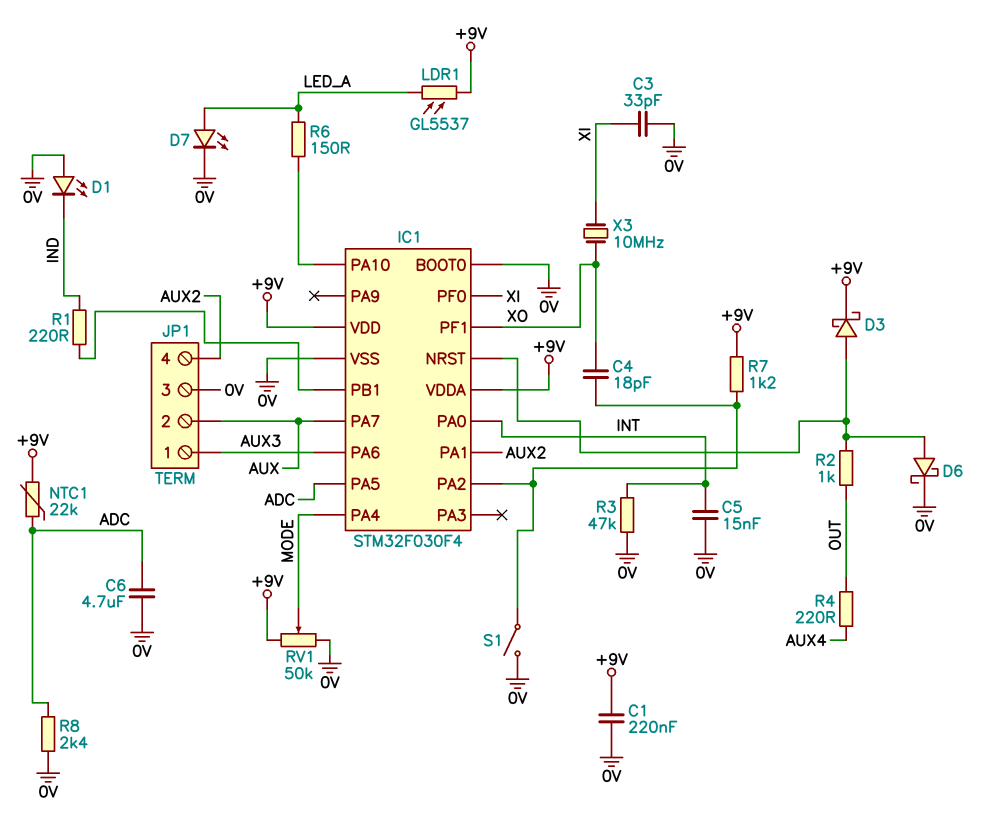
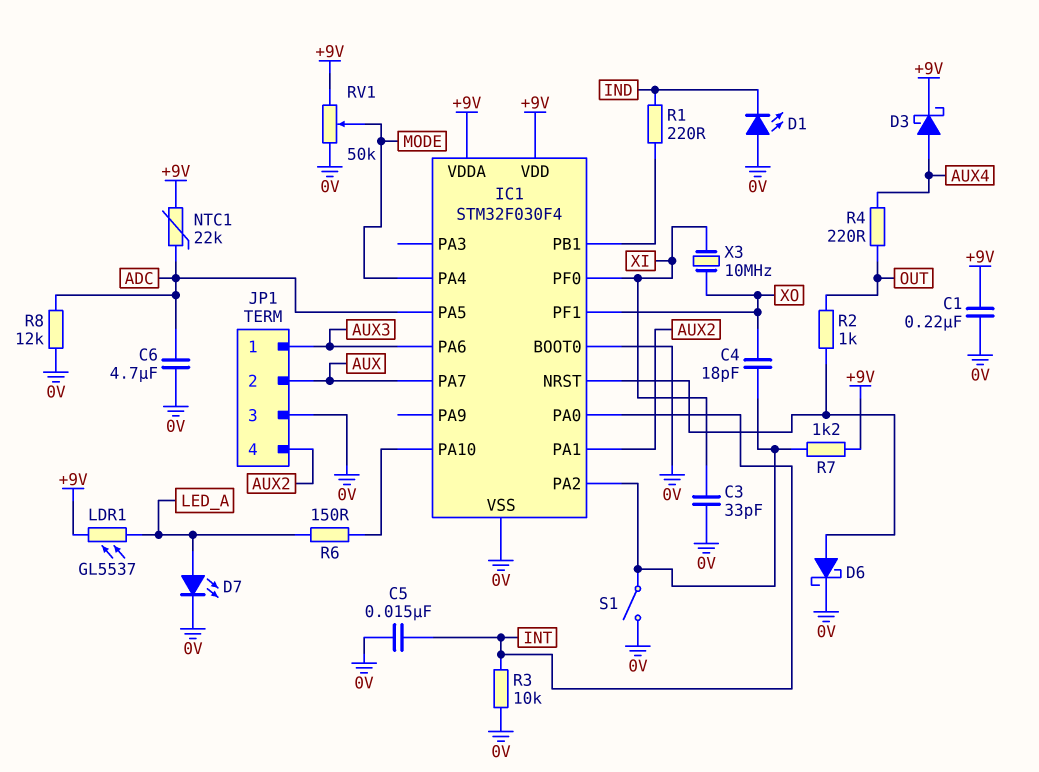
D3: schottky (A IC1/NRST, K +9V) -> schottky (A AUX4, K +9V)
R3: 47k (0V, INT) -> 10k (0V, INT)
R8: 2.4k (0V, ADC) -> 12k (0V, ADC)

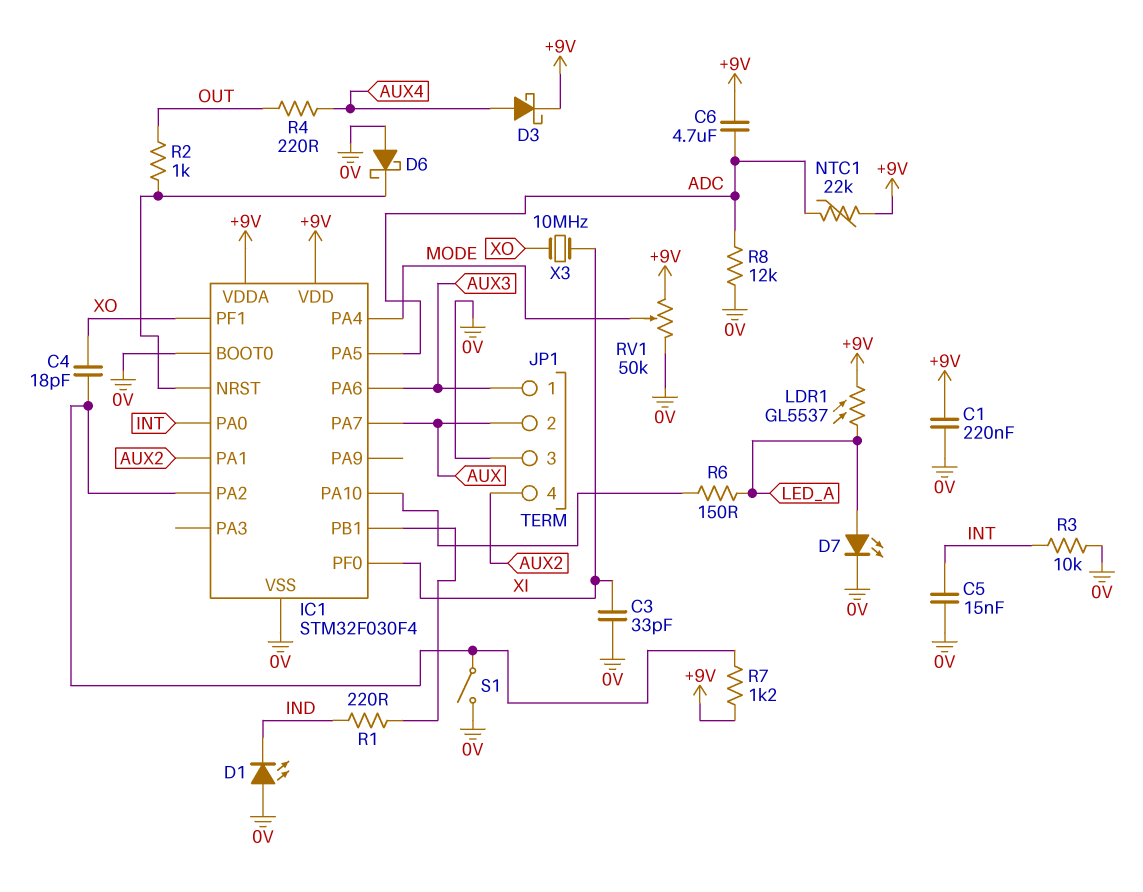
C6: 4.7uF (0V, ADC) -> 4.7uF (+9V, ADC)
D6: schottky (A IC1/NRST, K 0V) -> schottky (A 0V, K IC1/NRST)

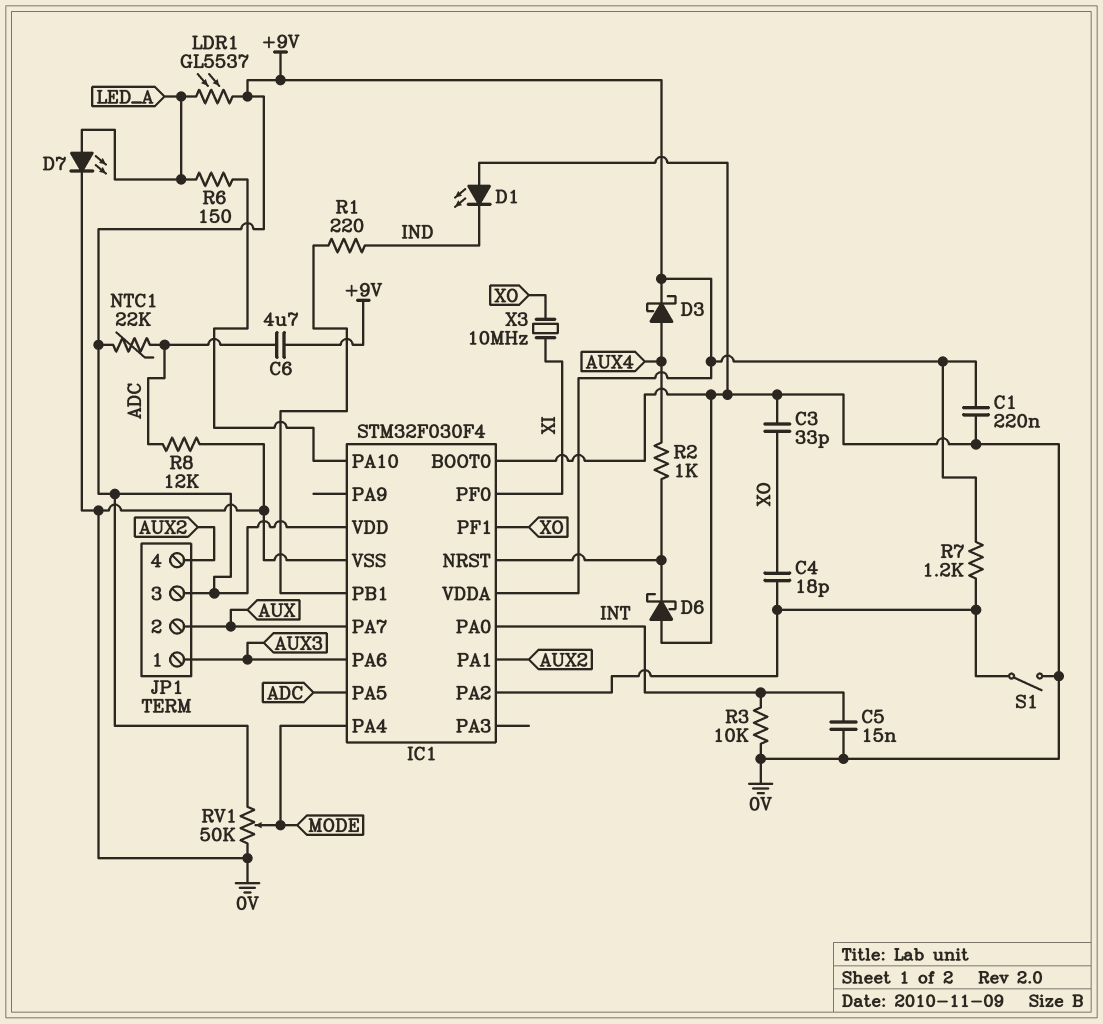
C3: 33pF (0V, XI) -> 33pF (0V, XO)
JP1 pin 3: 0V -> +9V
R2: 1k (IC1/NRST, OUT) -> 1k (AUX4, IC1/NRST)
R4: 220 (AUX4, OUT) -> none

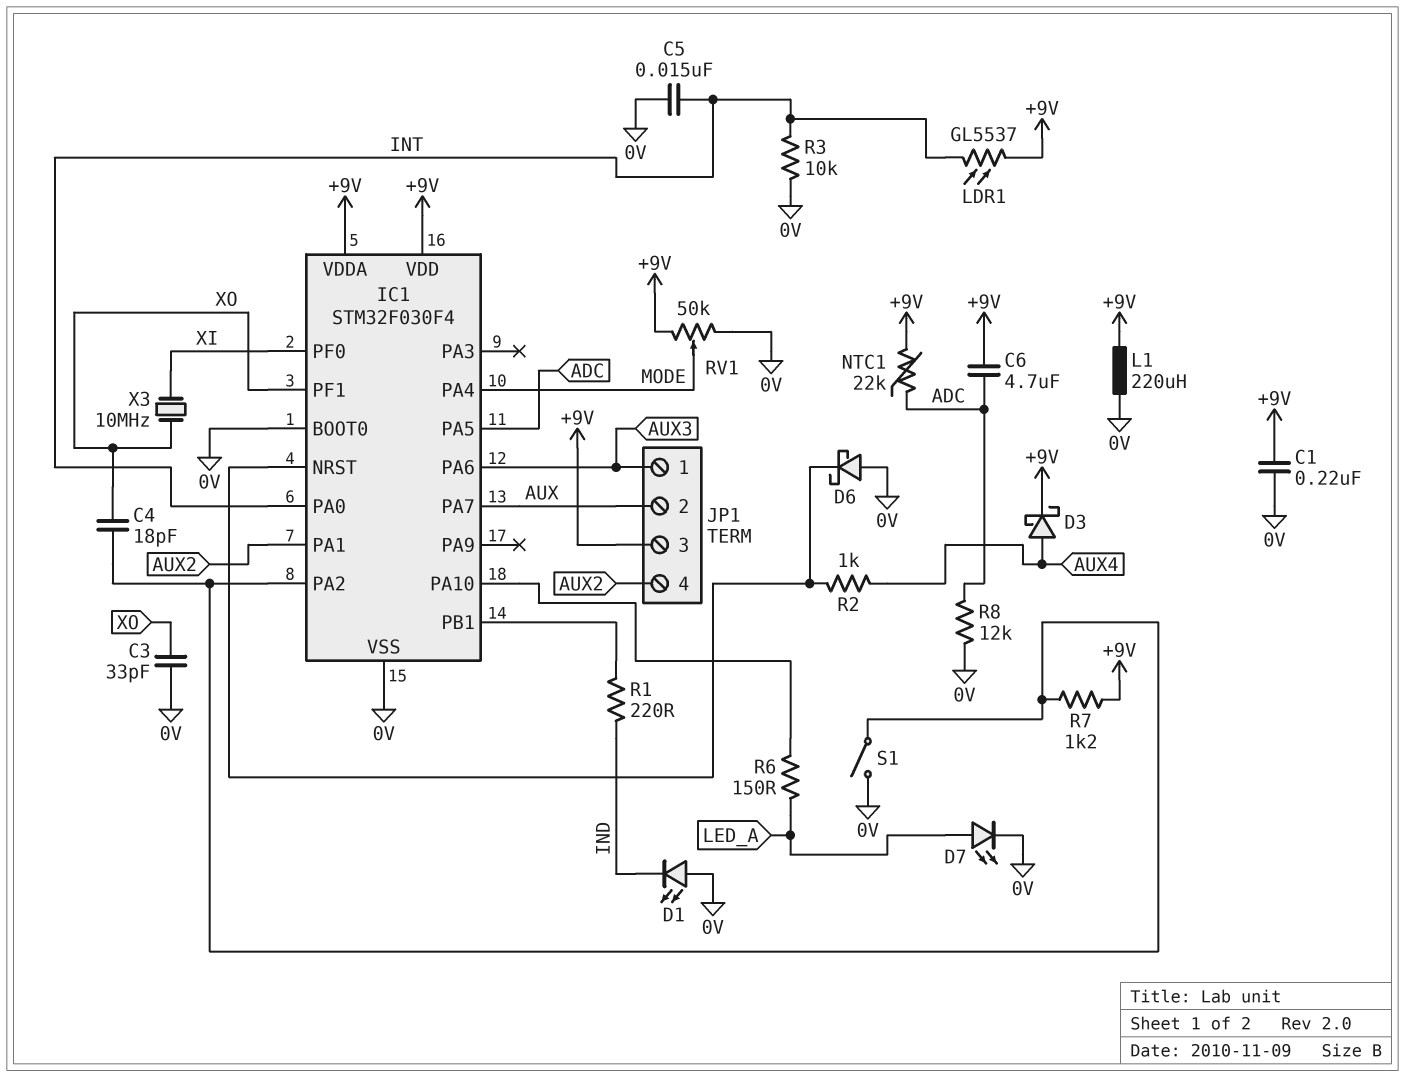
L1: none -> 220uH (+9V, 0V)
LDR1: GL5537 (+9V, LED_A) -> GL5537 (+9V, INT)

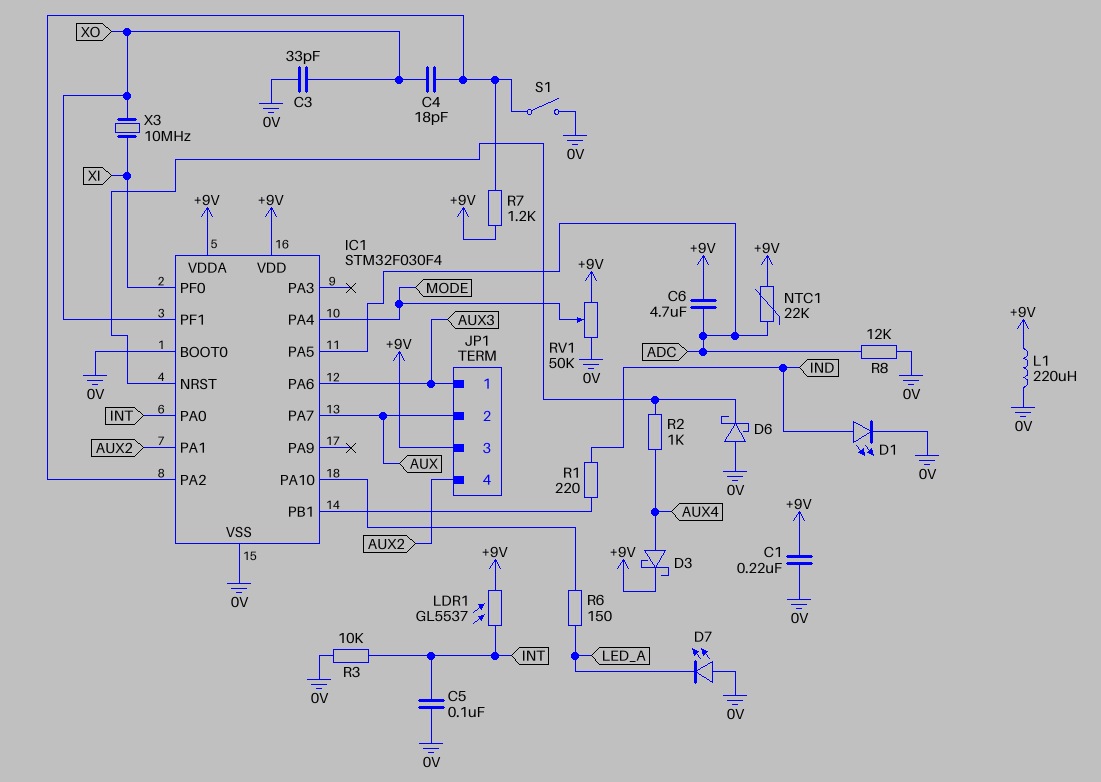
C5: 15nF (0V, INT) -> 100nF (0V, INT)
D1: LED (A 0V, K IND) -> LED (A IND, K 0V)
D7: LED (A LED_A, K 0V) -> LED (A 0V, K LED_A)

